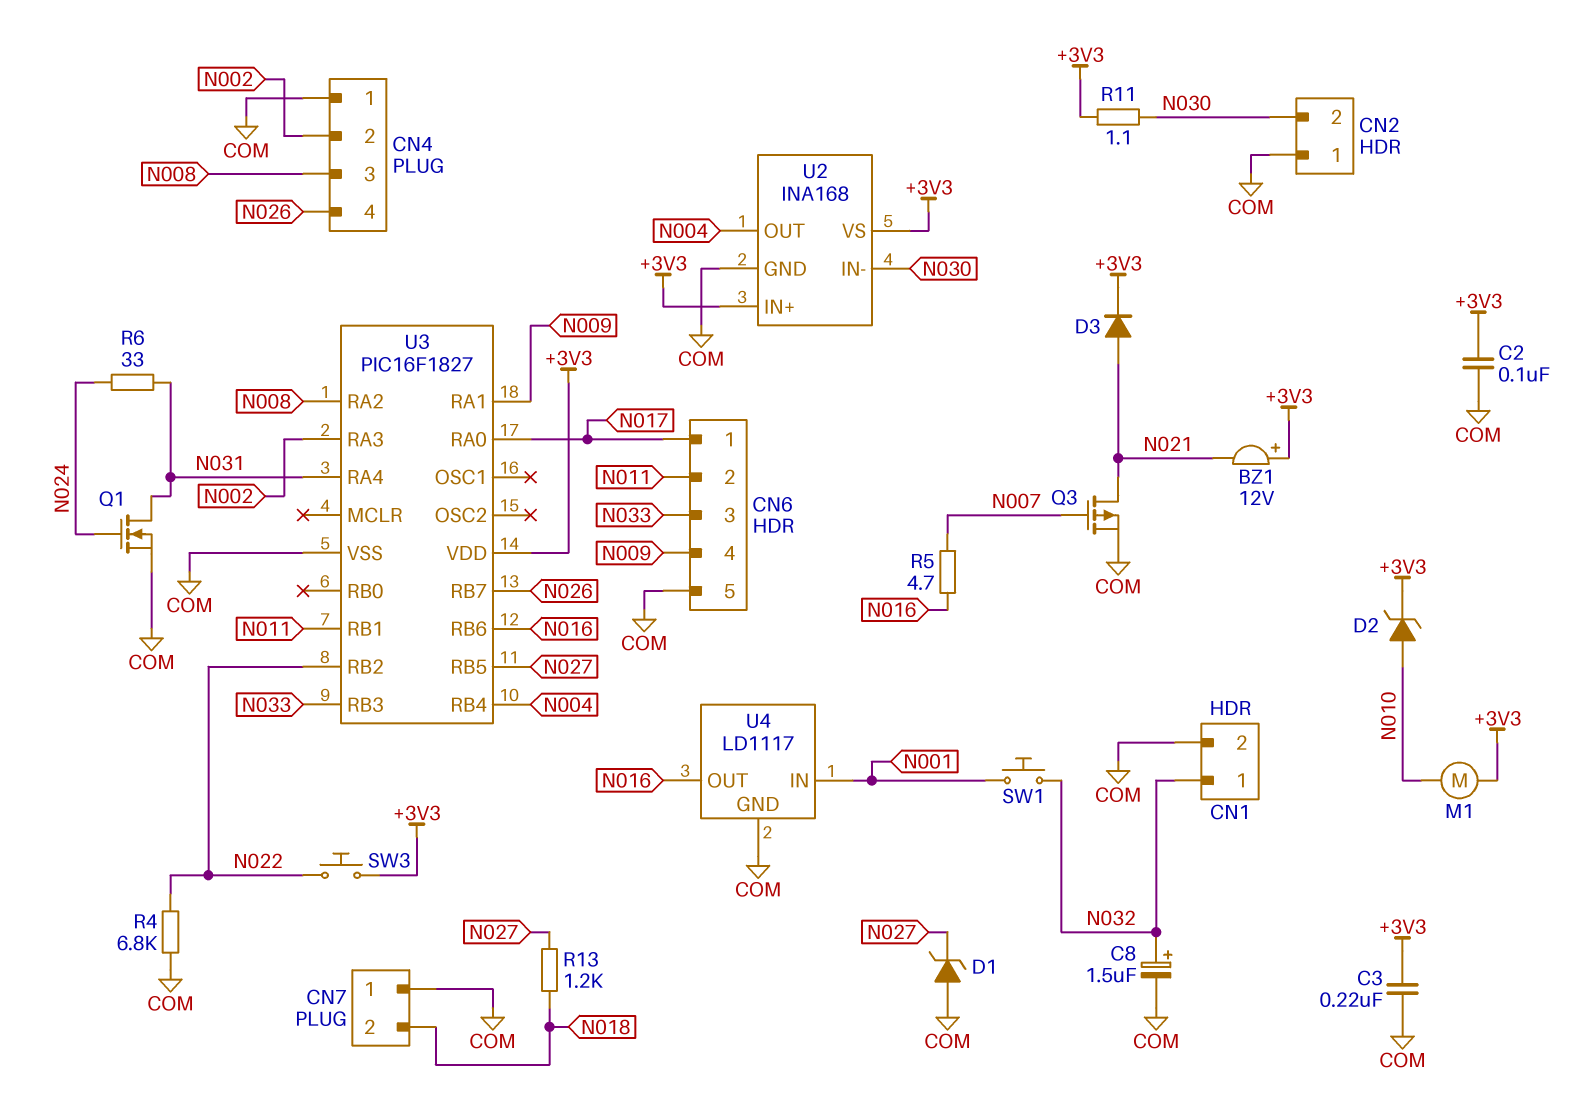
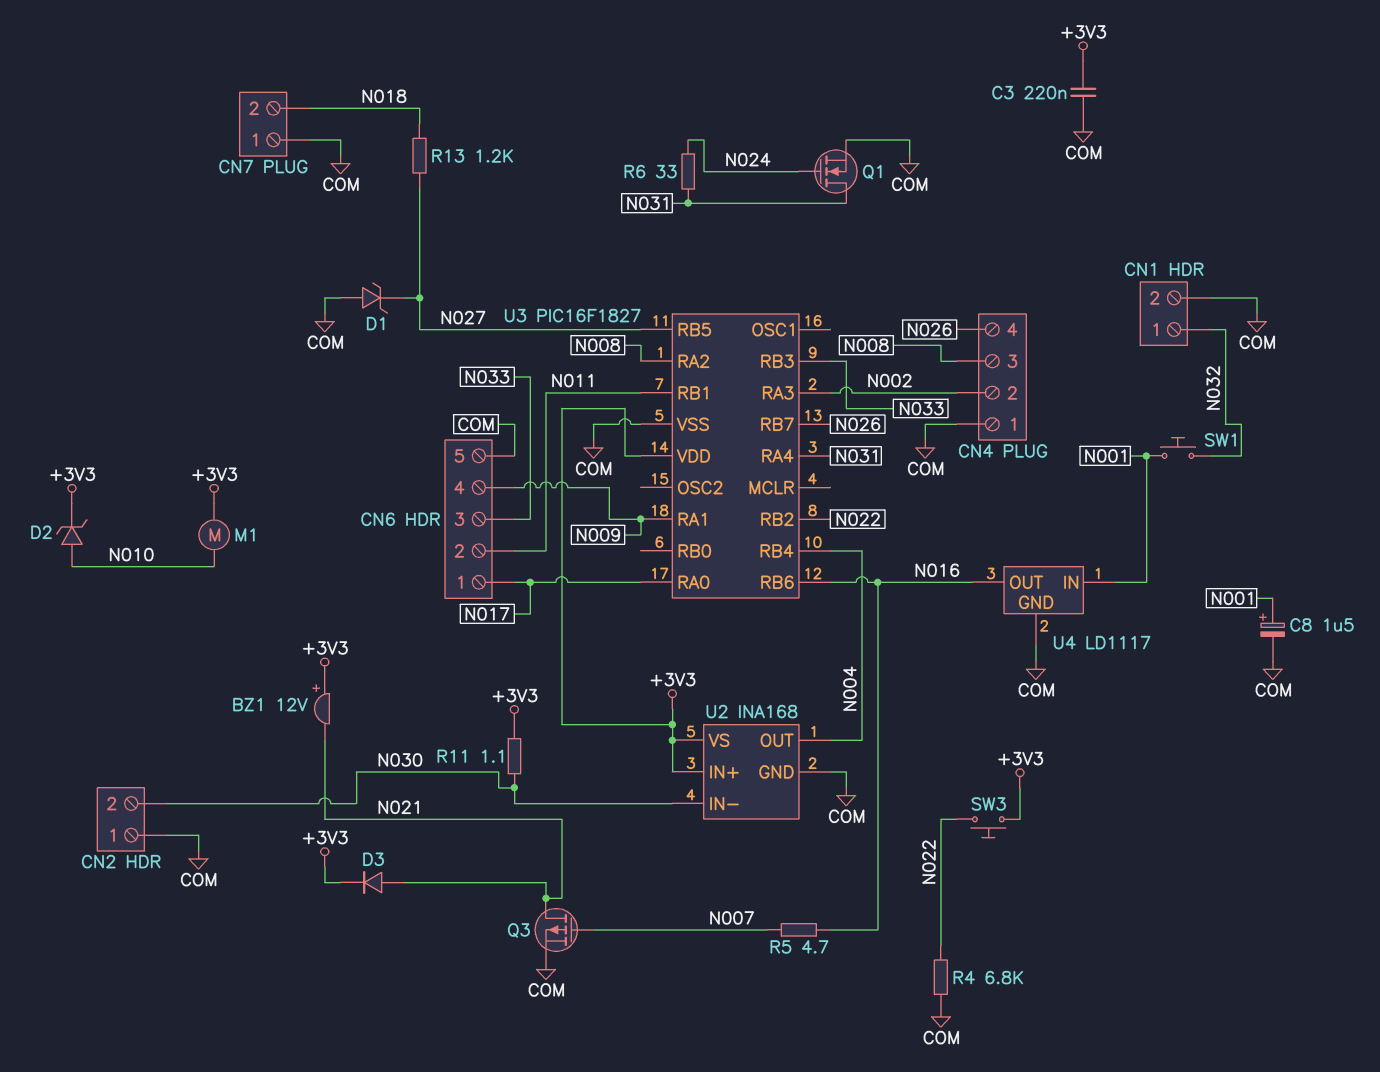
C2: 100nF (+3V3, COM) -> none
C8: 1.5uF (plus N032, minus COM) -> 1.5uF (plus N001, minus COM)

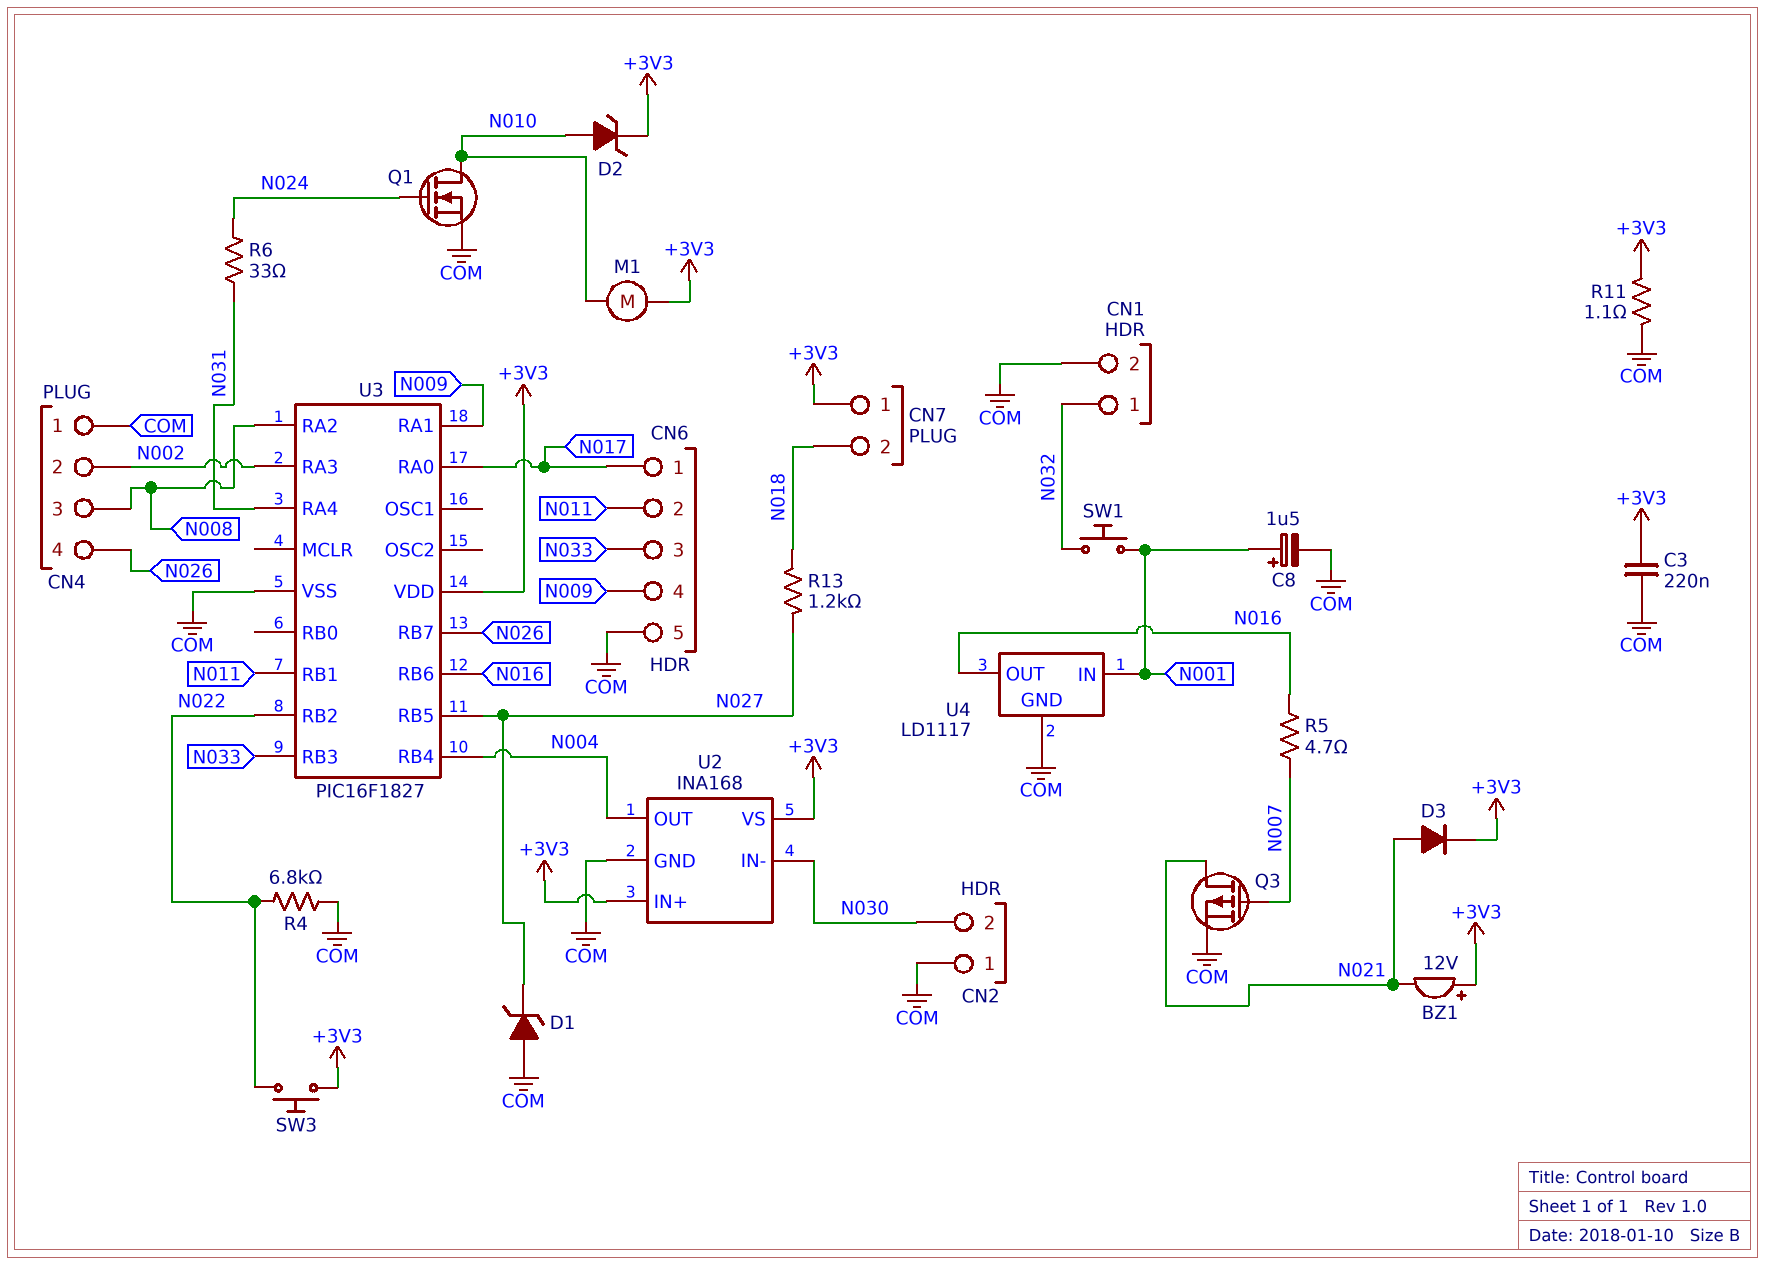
CN7 pin 1: COM -> +3V3
Q1: NMOS (G N024, D N031, S COM) -> NMOS (G N024, D N010, S COM)
R11: 1.1 (+3V3, N030) -> 1.1 (+3V3, COM)

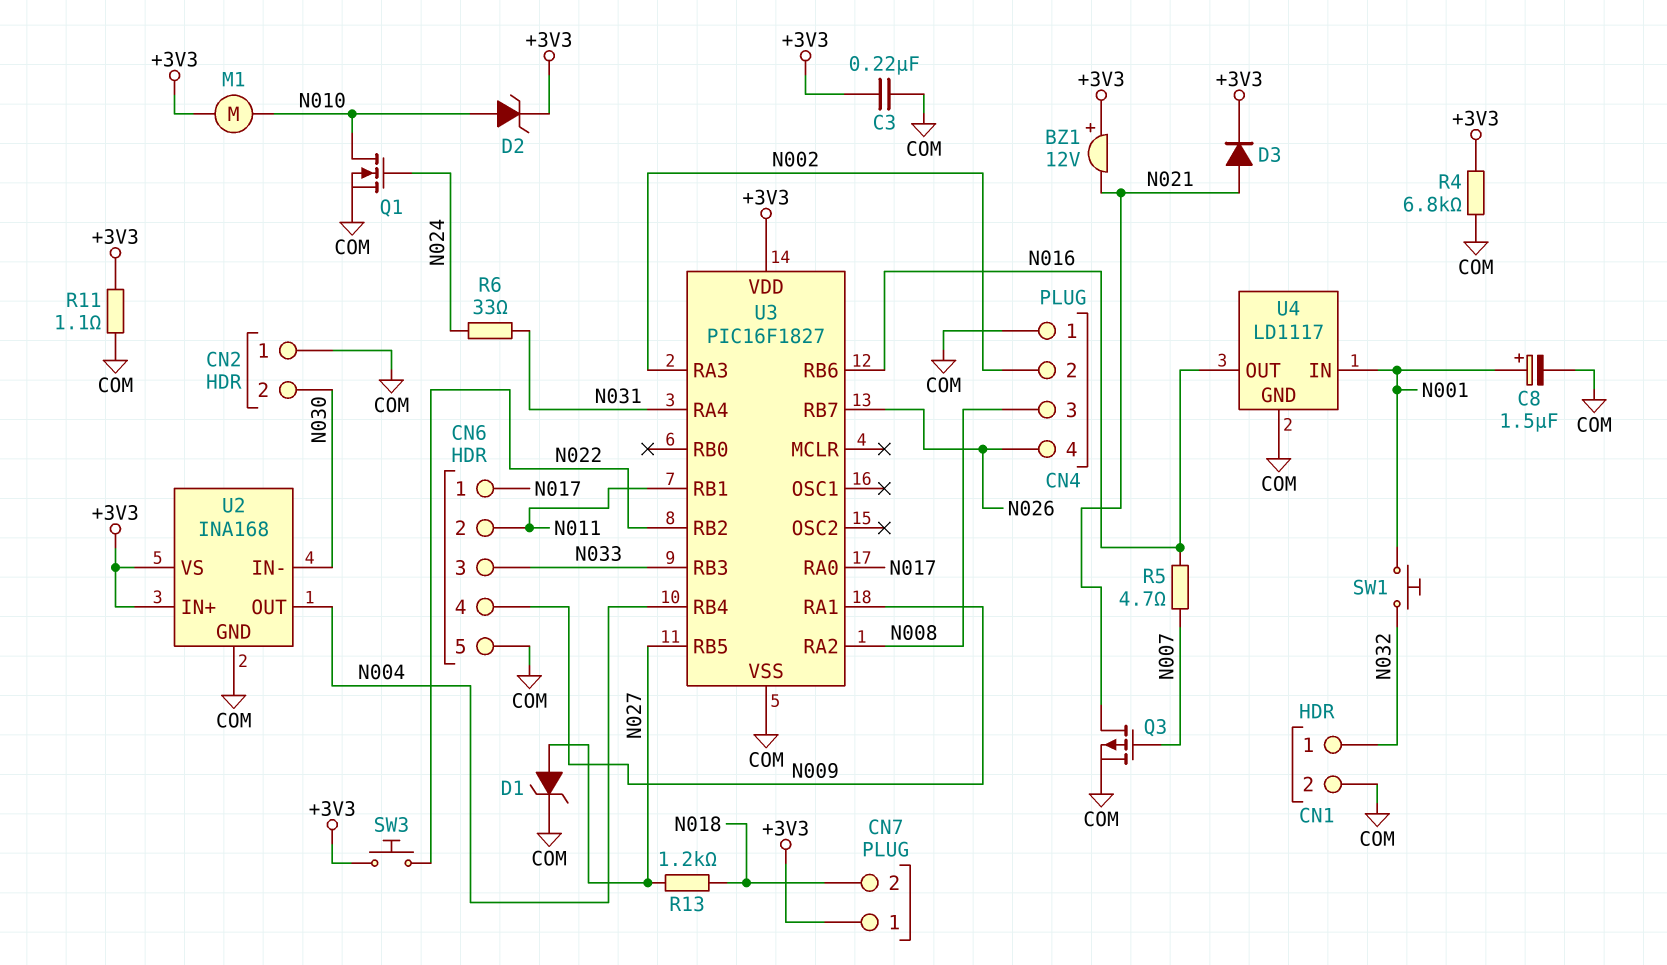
D1: zener (A COM, K N027) -> zener (A N027, K COM)
R4: 6.8k (COM, N022) -> 6.8k (+3V3, COM)

